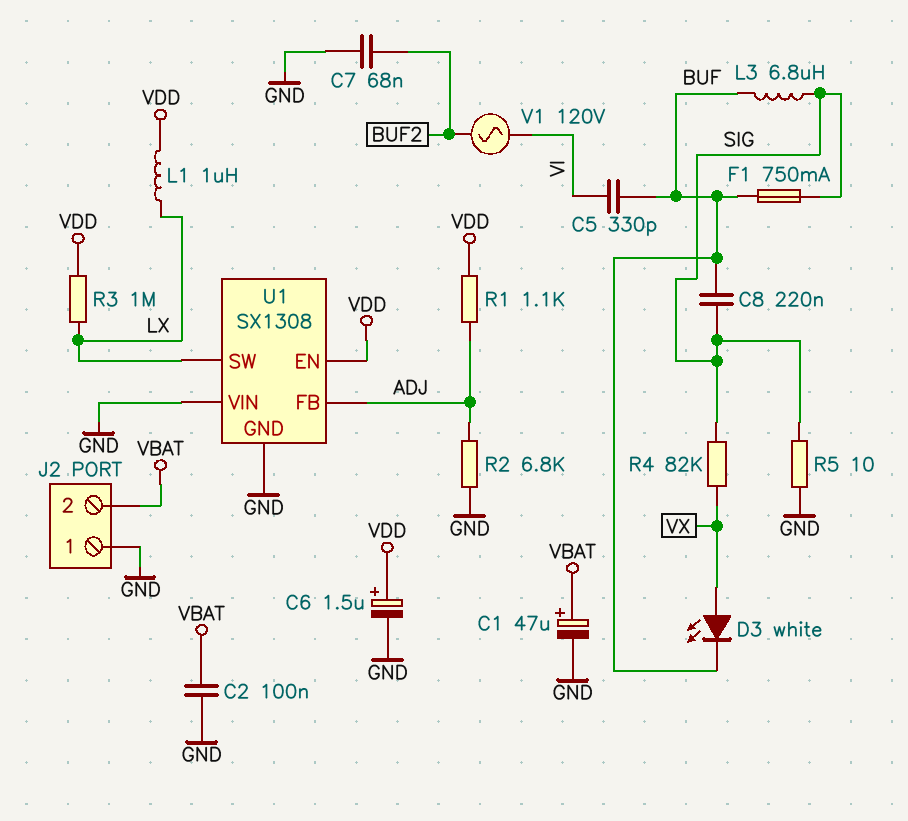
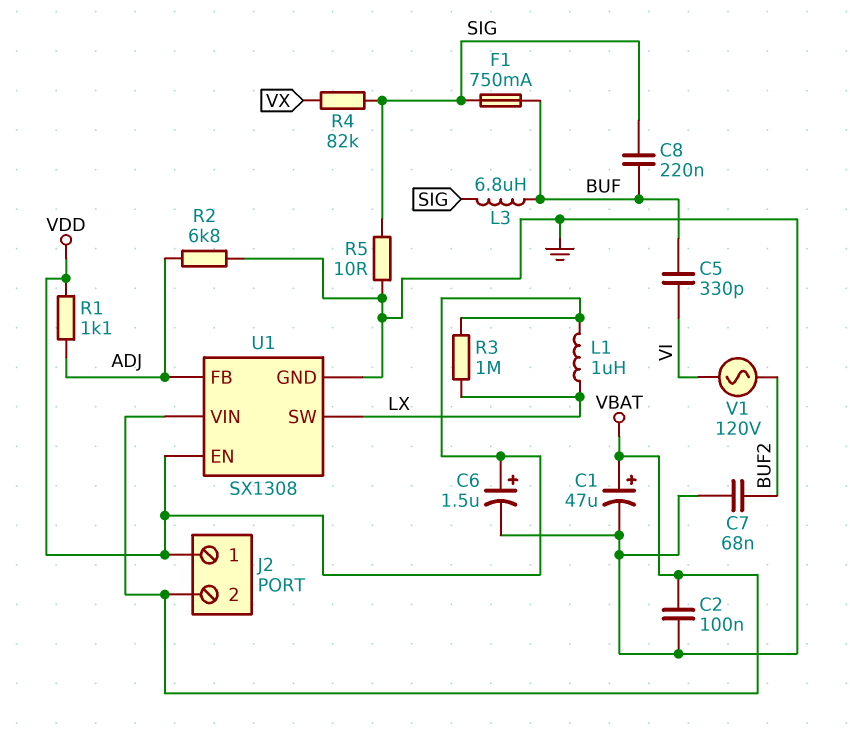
D3: LED white (A VX, K BUF) -> none
J2 pin 1: GND -> VDD
U1 pin VIN: GND -> VBAT

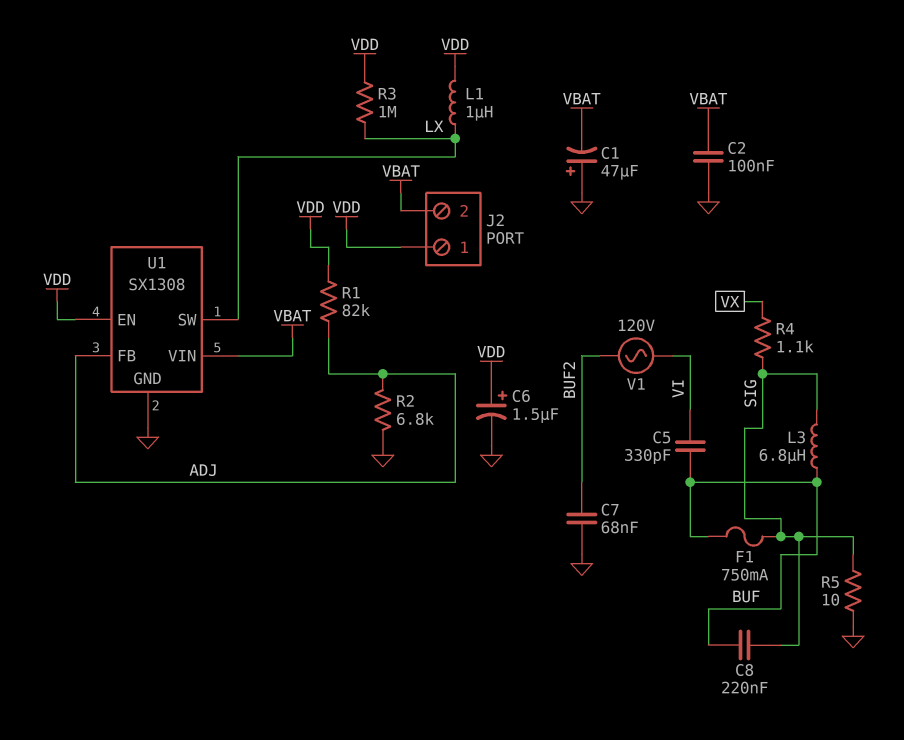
C1: 47uF (plus VBAT, minus GND) -> 47uF (plus GND, minus VBAT)
R1: 1.1k (ADJ, VDD) -> 82k (ADJ, VDD)
R4: 82k (SIG, VX) -> 1.1k (SIG, VX)

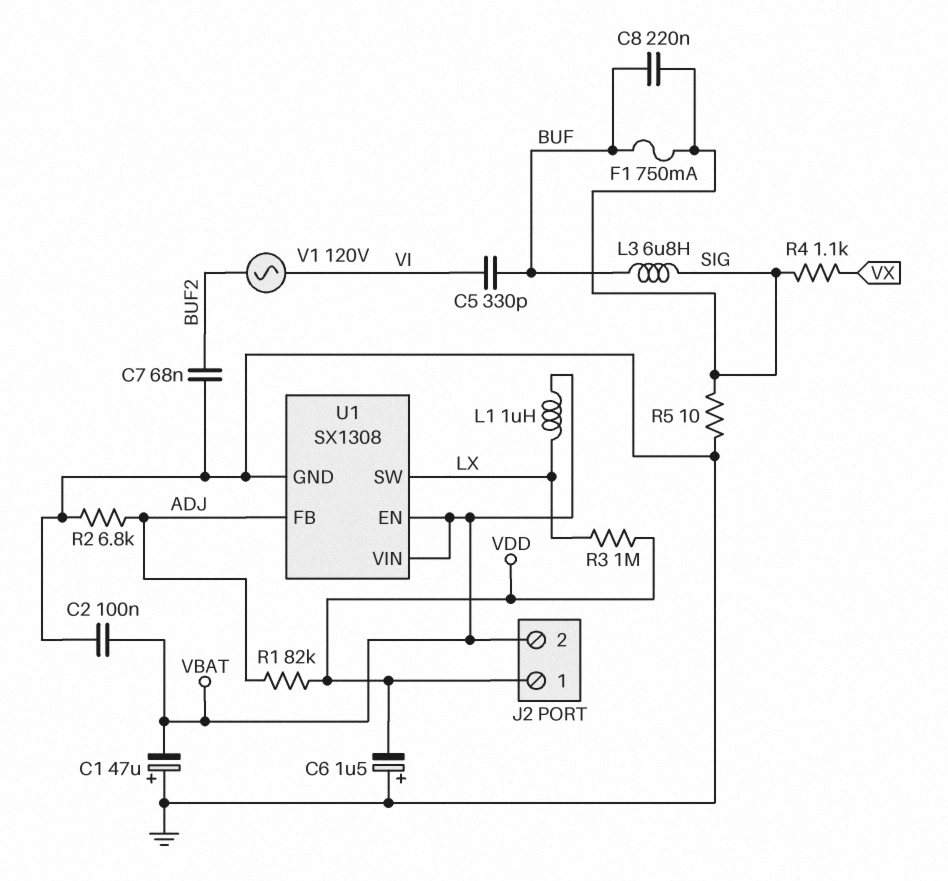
C6: 1.5uF (plus VDD, minus GND) -> 1.5uF (plus GND, minus VDD)
L1: 1uH (LX, VDD) -> 1uH (LX, VBAT)
U1 pin EN: VDD -> VBAT

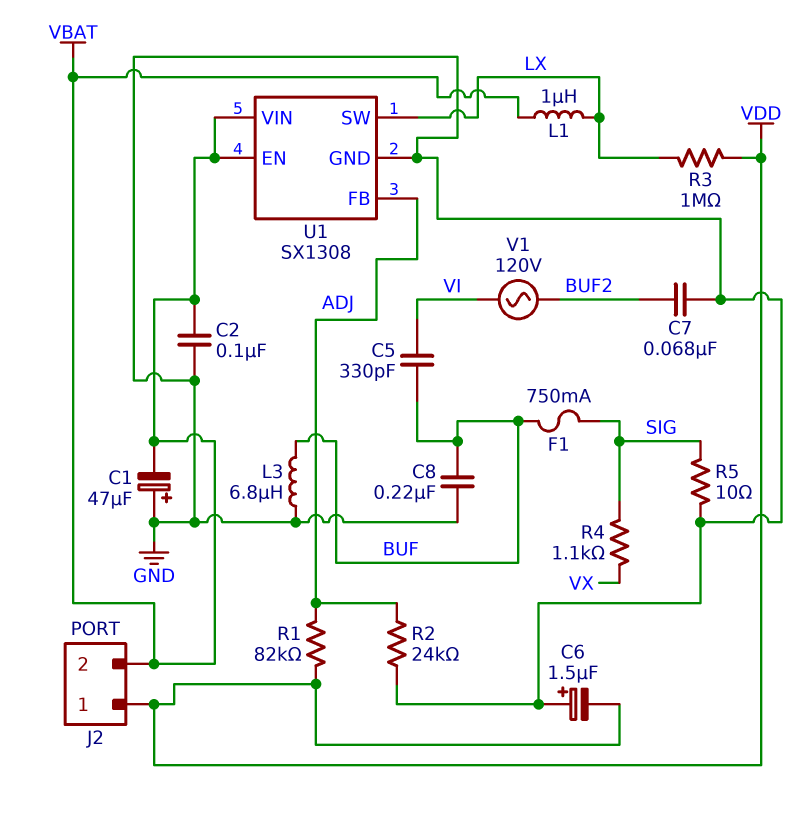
C8: 220nF (BUF, SIG) -> 220nF (BUF, GND)
L3: 6.8uH (BUF, SIG) -> 6.8uH (BUF, GND)
R2: 6.8k (ADJ, GND) -> 24k (ADJ, GND)

